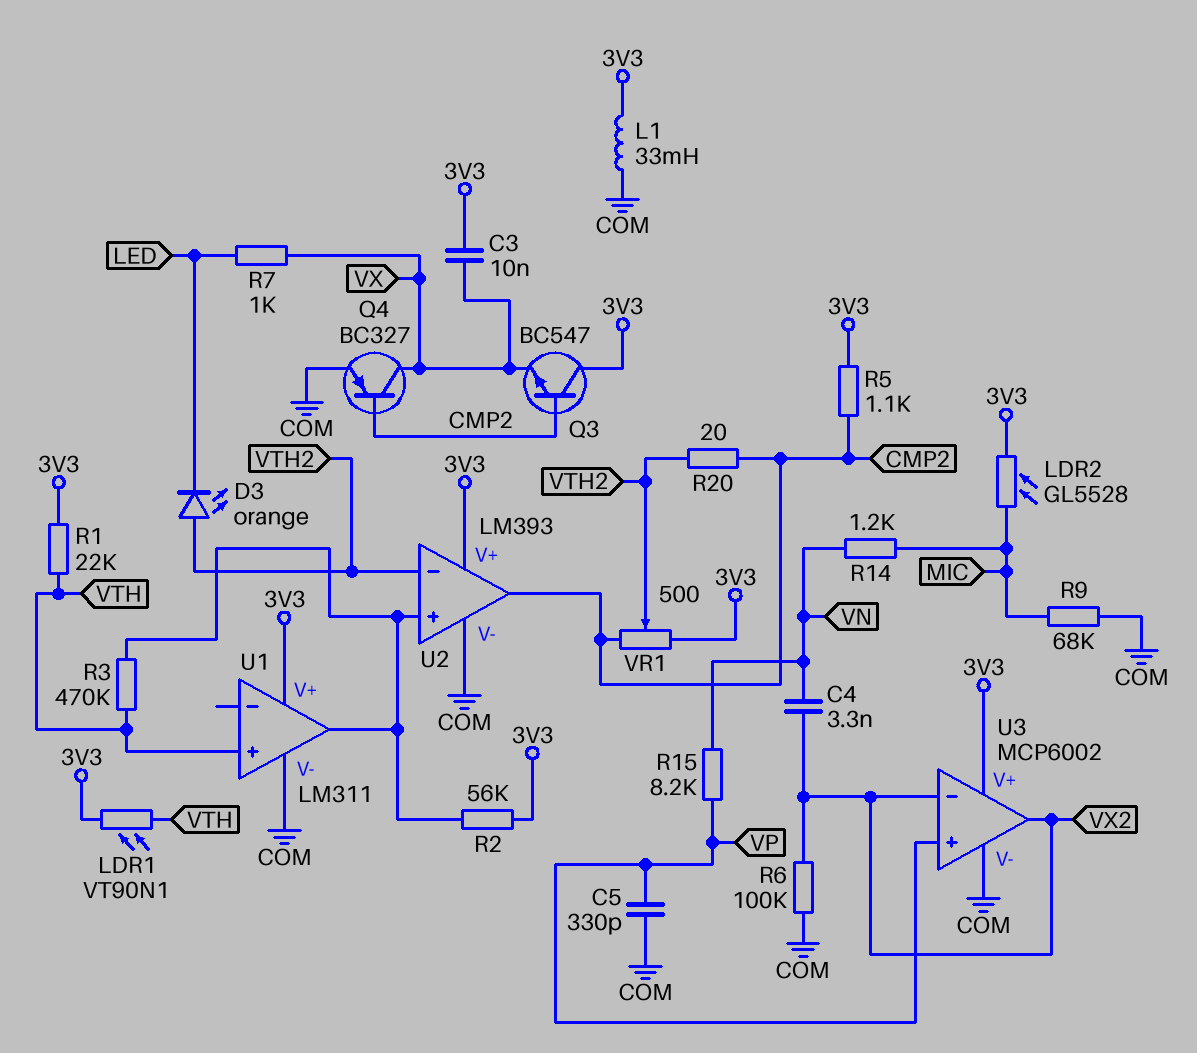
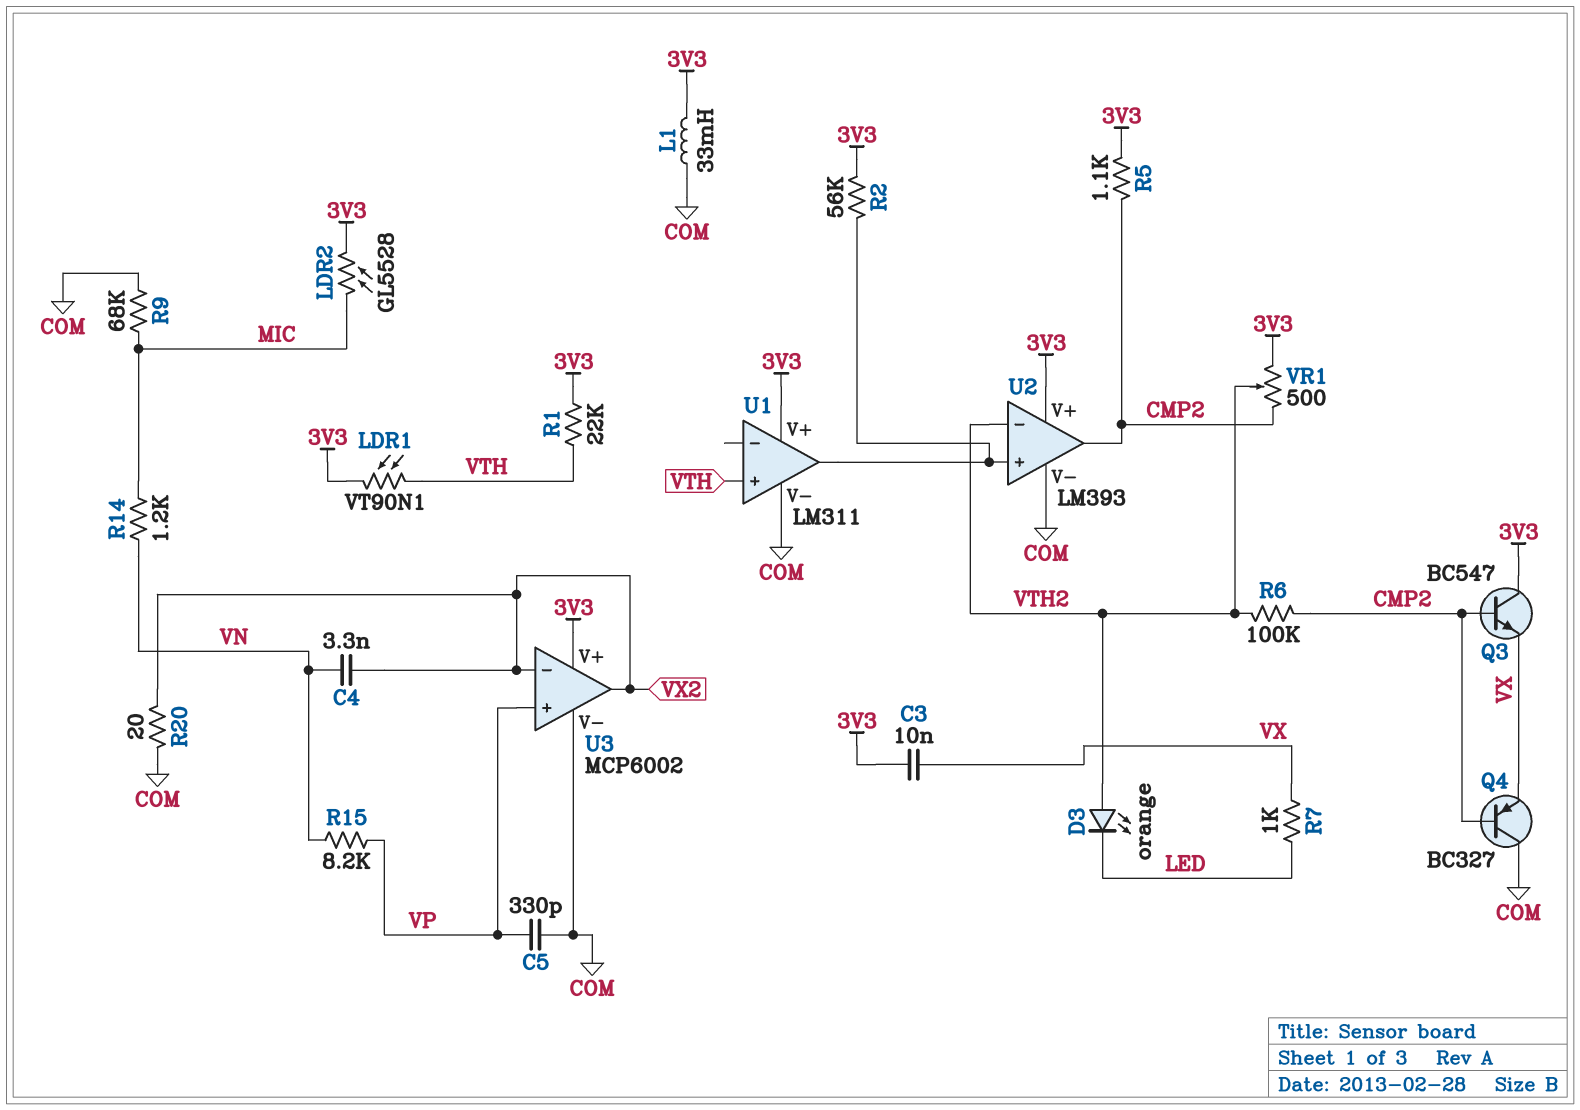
Q4: PNP BC327 (B CMP2, C VX, E COM) -> PNP BC327 (B CMP2, C COM, E VX)
R3: 470k (U1/out, VTH) -> none
R6: 100k (COM, VX2) -> 100k (CMP2, VTH2)
R20: 20 (CMP2, VTH2) -> 20 (COM, VX2)

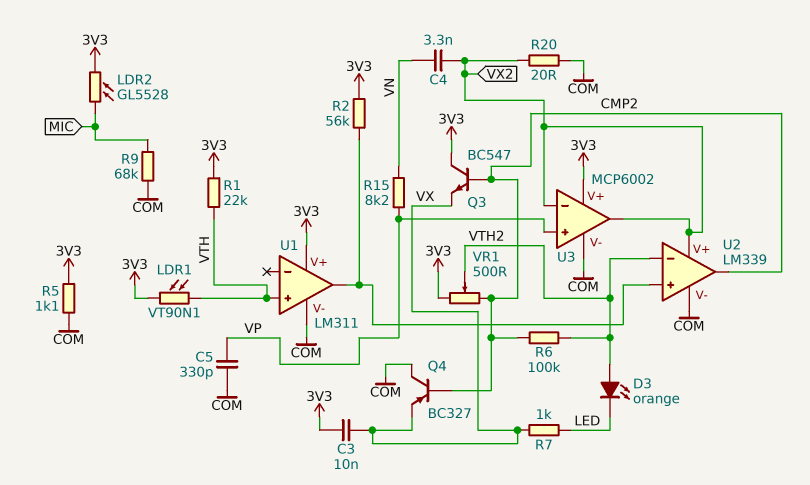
L1: 33mH (3V3, COM) -> none
R5: 1.1k (3V3, CMP2) -> 1.1k (3V3, COM)
R14: 1.2k (MIC, VN) -> none
U2: LM393 -> LM339
U2 pin V+: 3V3 -> VX2

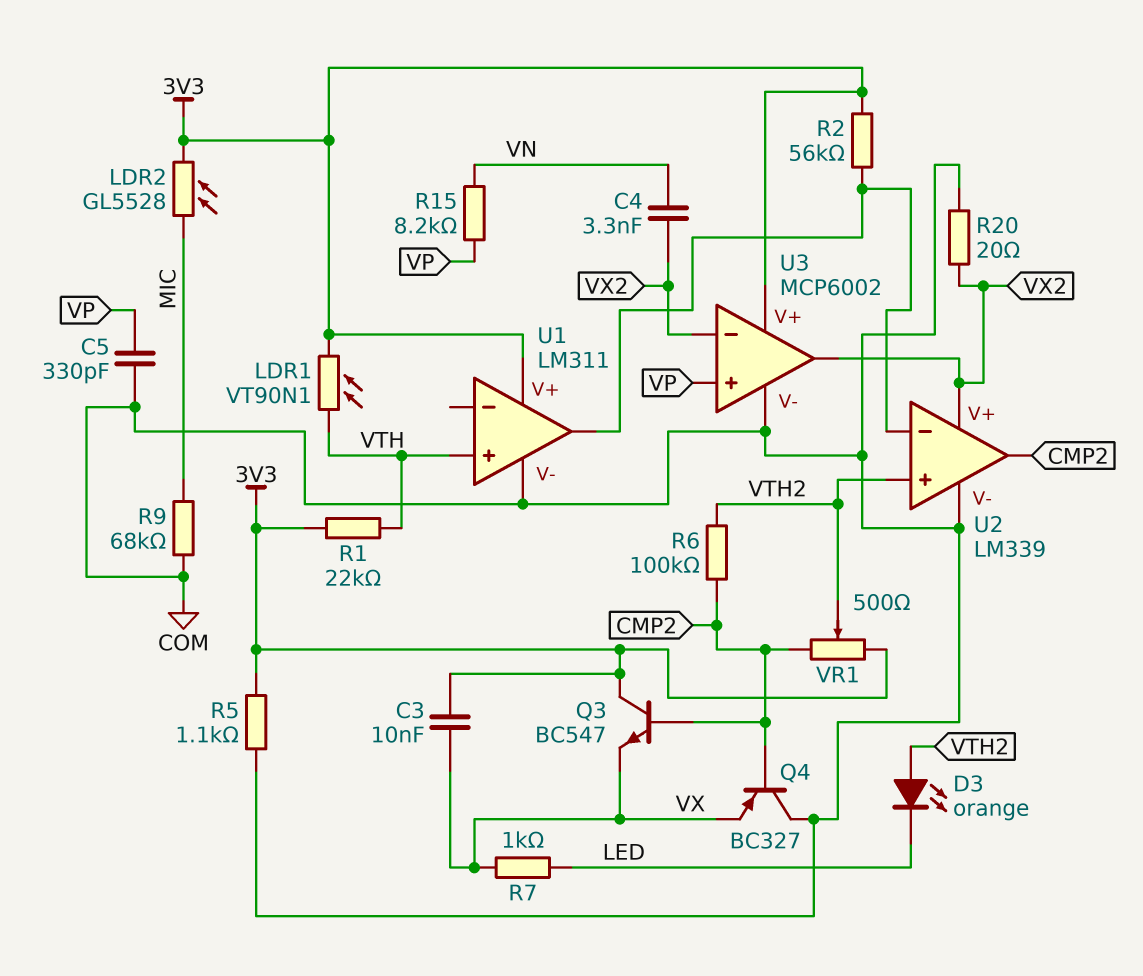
U2 pin in+: U1/out -> VTH2
U2 pin in-: VTH2 -> U1/out

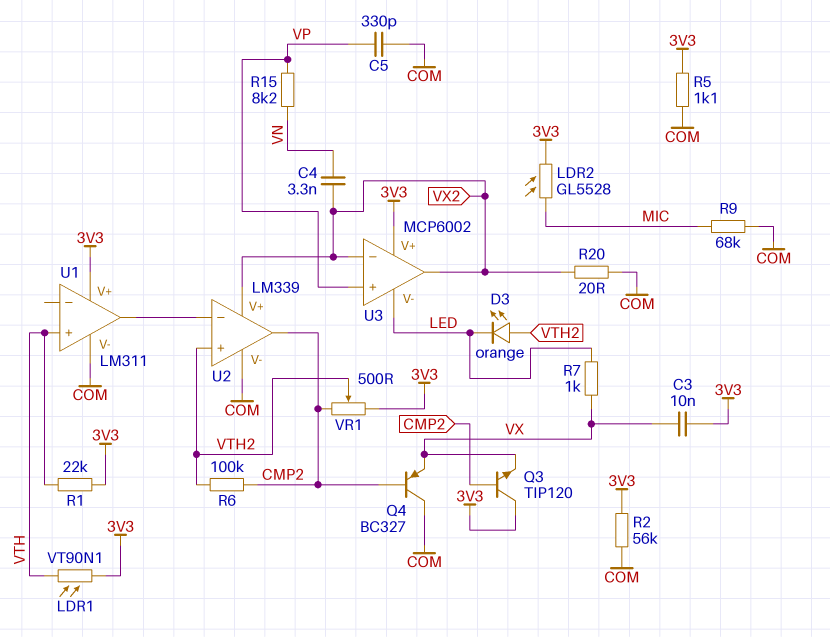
Q3: NPN BC547 (B CMP2, C 3V3, E VX) -> NPN TIP120 (B CMP2, C 3V3, E VX)
R2: 56k (3V3, U1/out) -> 56k (3V3, COM)
U3 pin V-: COM -> LED

